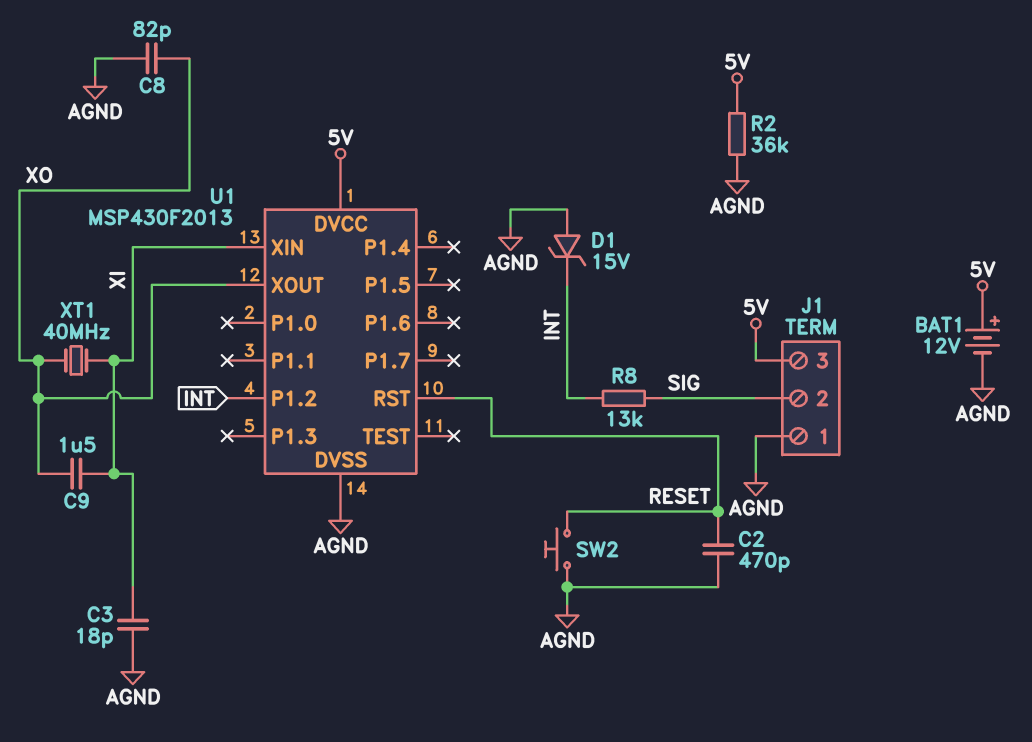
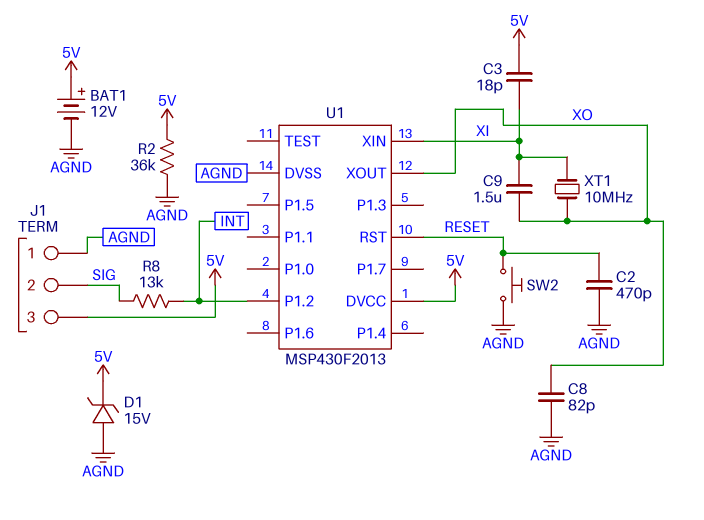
C3: 18pF (AGND, XI) -> 18pF (5V, XI)
D1: zener 15V (A AGND, K INT) -> zener 15V (A AGND, K 5V)
XT1: 40MHz (XI, XO) -> 10MHz (XI, XO)

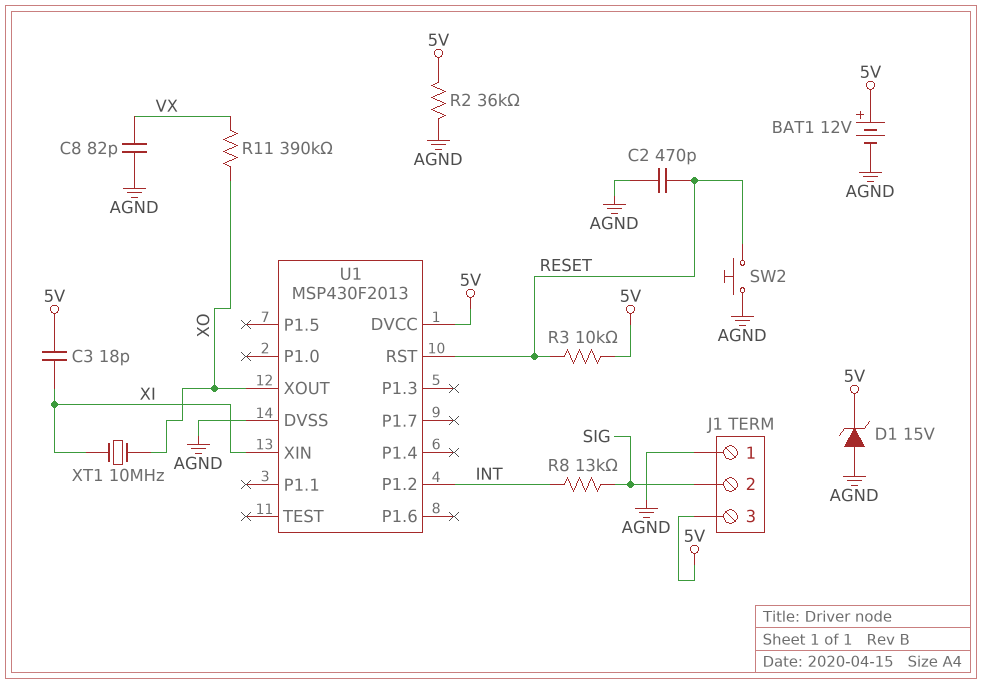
C8: 82pF (AGND, XO) -> 82pF (AGND, VX)
C9: 1.5uF (XI, XO) -> none
R3: none -> 10k (5V, RESET)
R11: none -> 390k (VX, XO)

